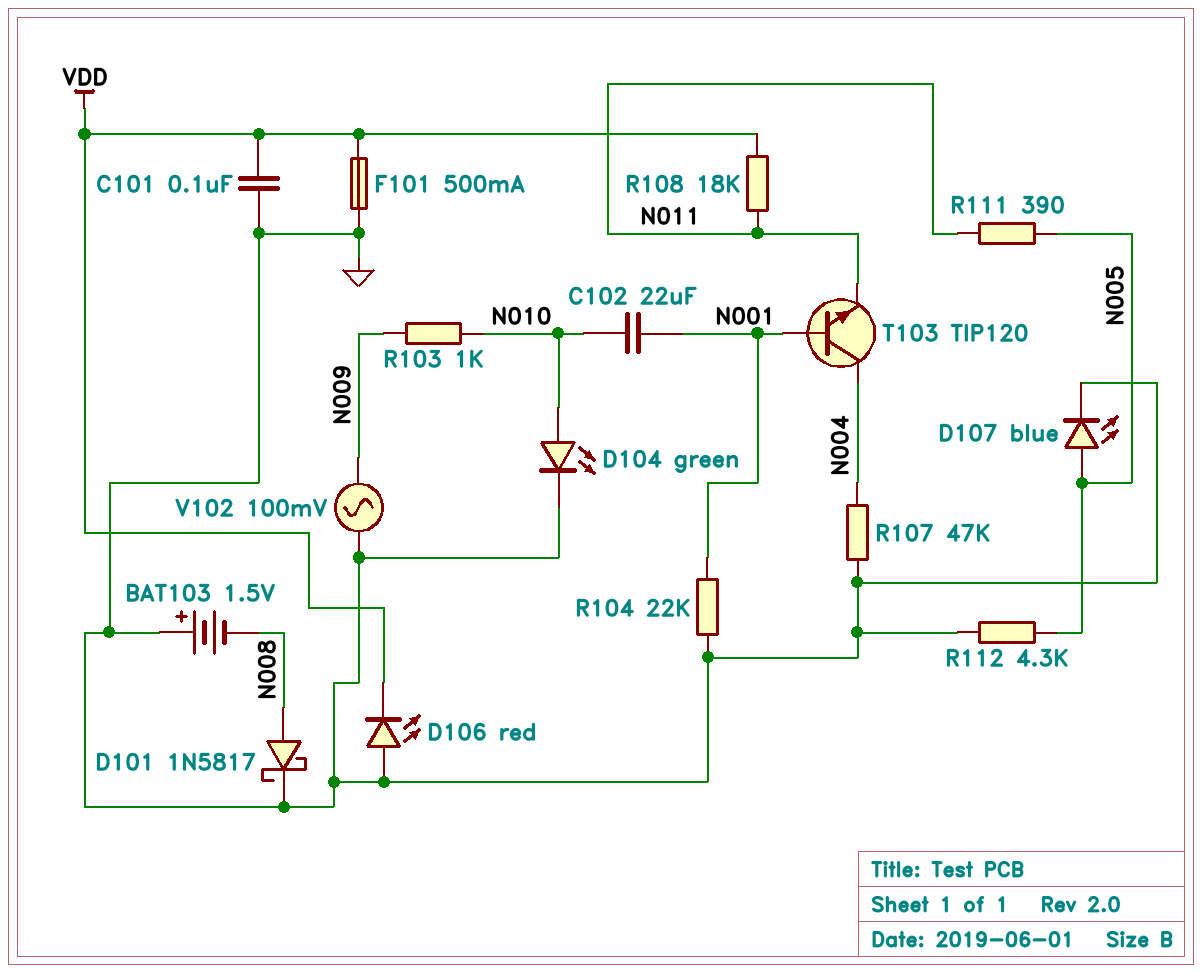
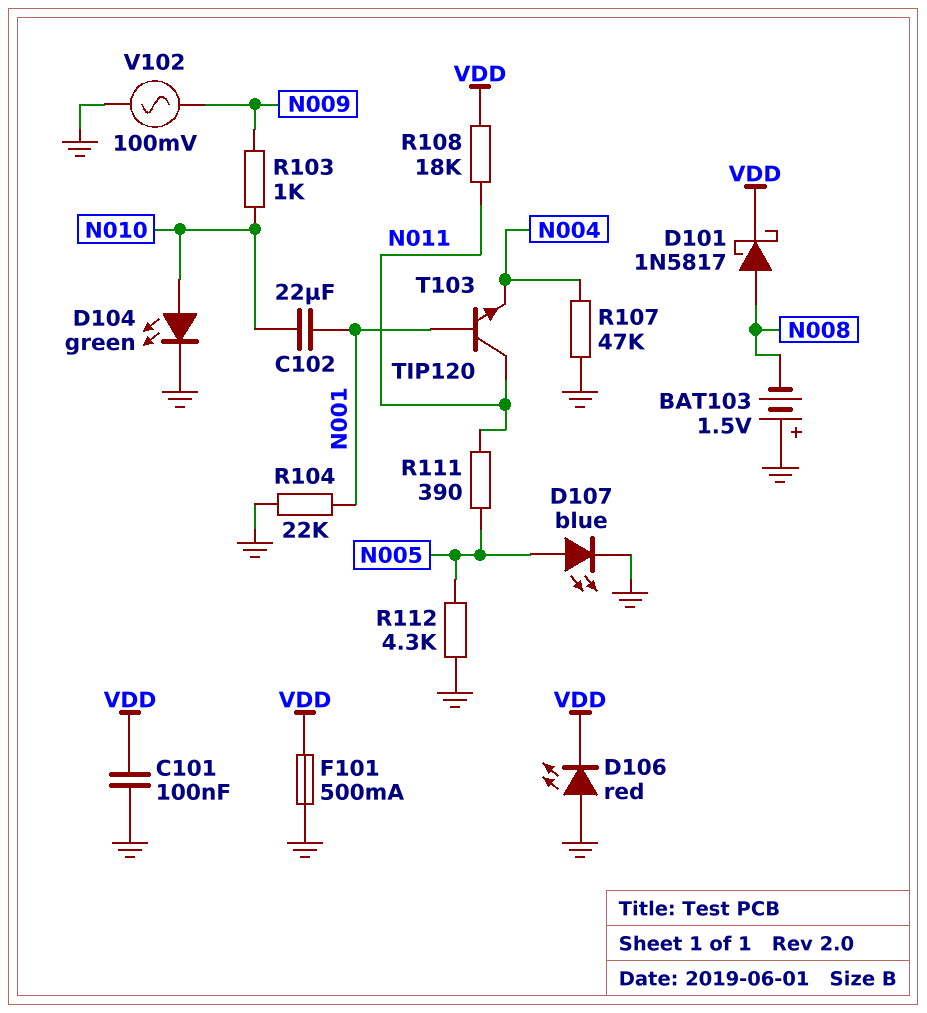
D101: schottky 1N5817 (A N008, K GND) -> schottky 1N5817 (A N008, K VDD)
T103: NPN TIP120 (B N001, C N004, E N011) -> NPN TIP120 (B N001, C N011, E N004)

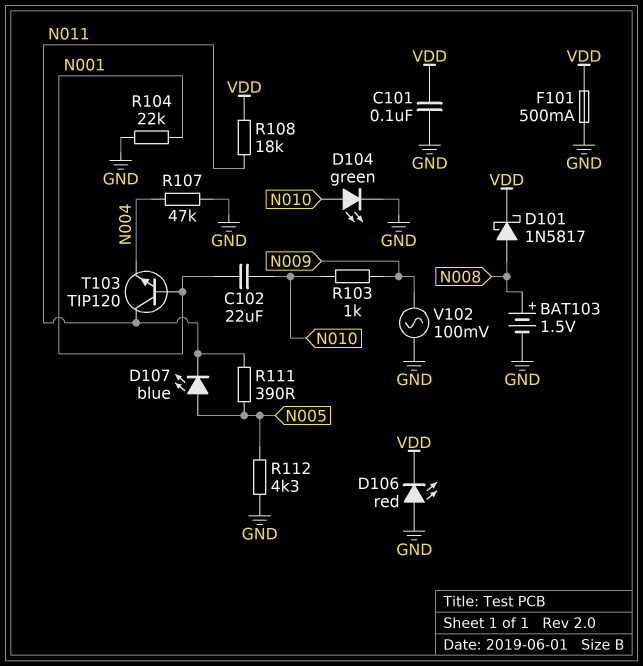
BAT103: 1.5V (plus GND, minus N008) -> 1.5V (plus N008, minus GND)
D107: LED blue (A N005, K GND) -> LED blue (A N005, K N011)

